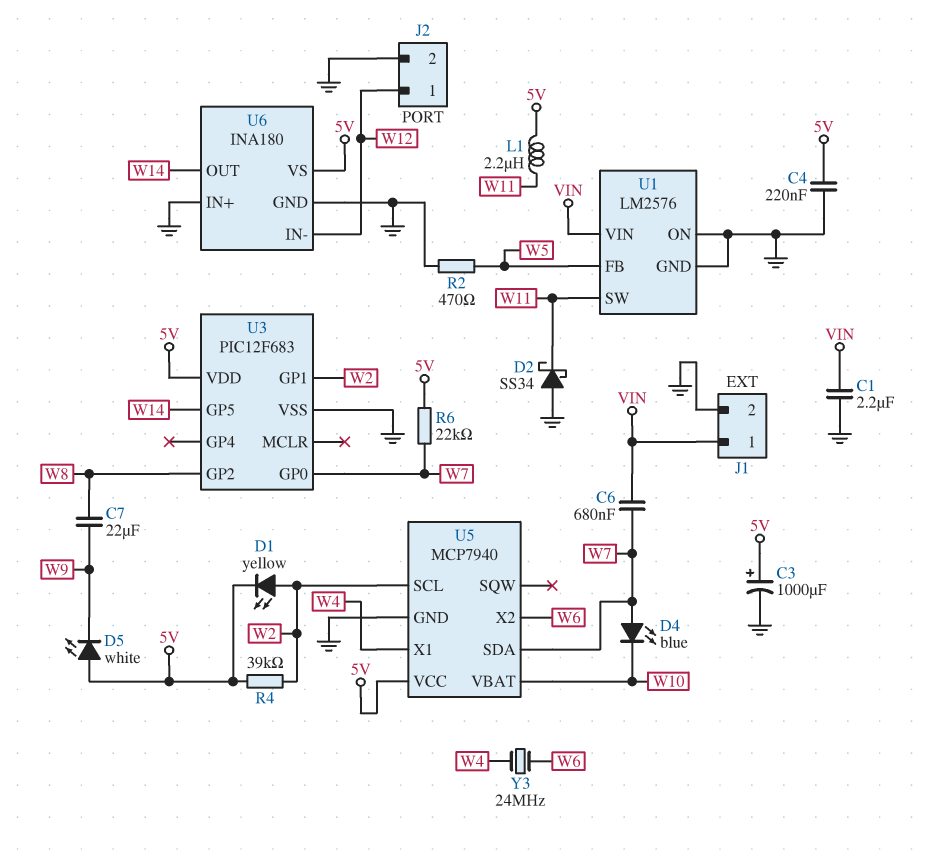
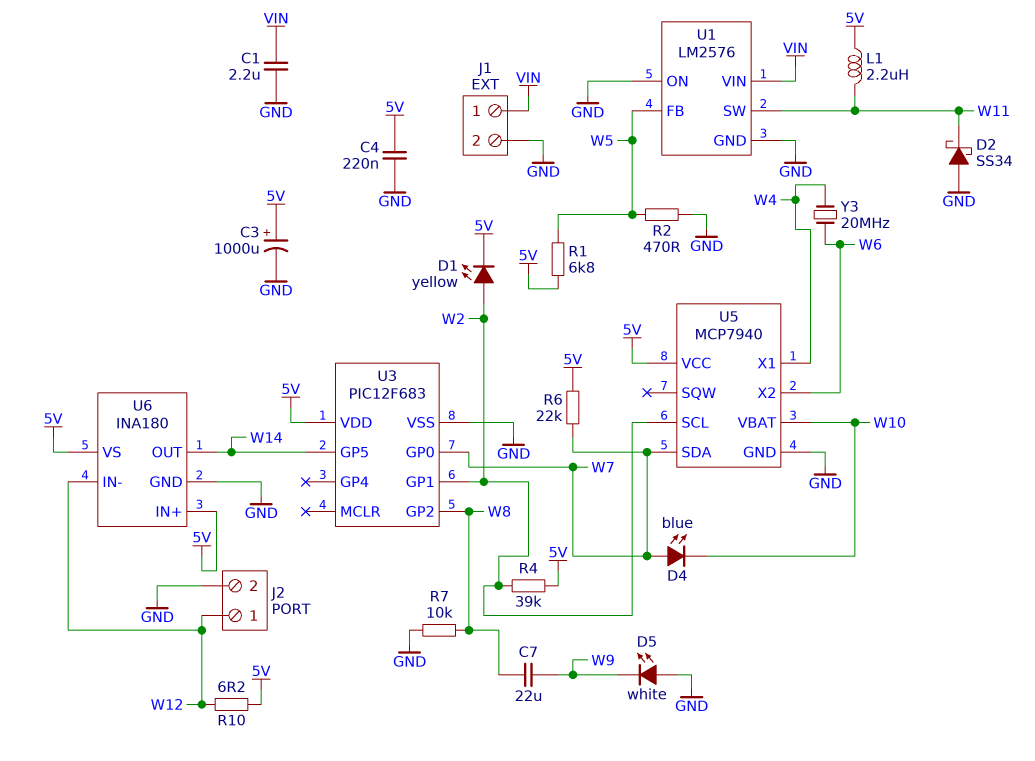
C6: 680nF (VIN, W7) -> none
D5: LED white (A 5V, K W9) -> LED white (A GND, K W9)
R1: none -> 6.8k (5V, W5)
R7: none -> 10k (GND, W8)
R10: none -> 6.2 (5V, W12)
U6 pin IN+: GND -> 5V
Y3: 24MHz (W4, W6) -> 20MHz (W4, W6)

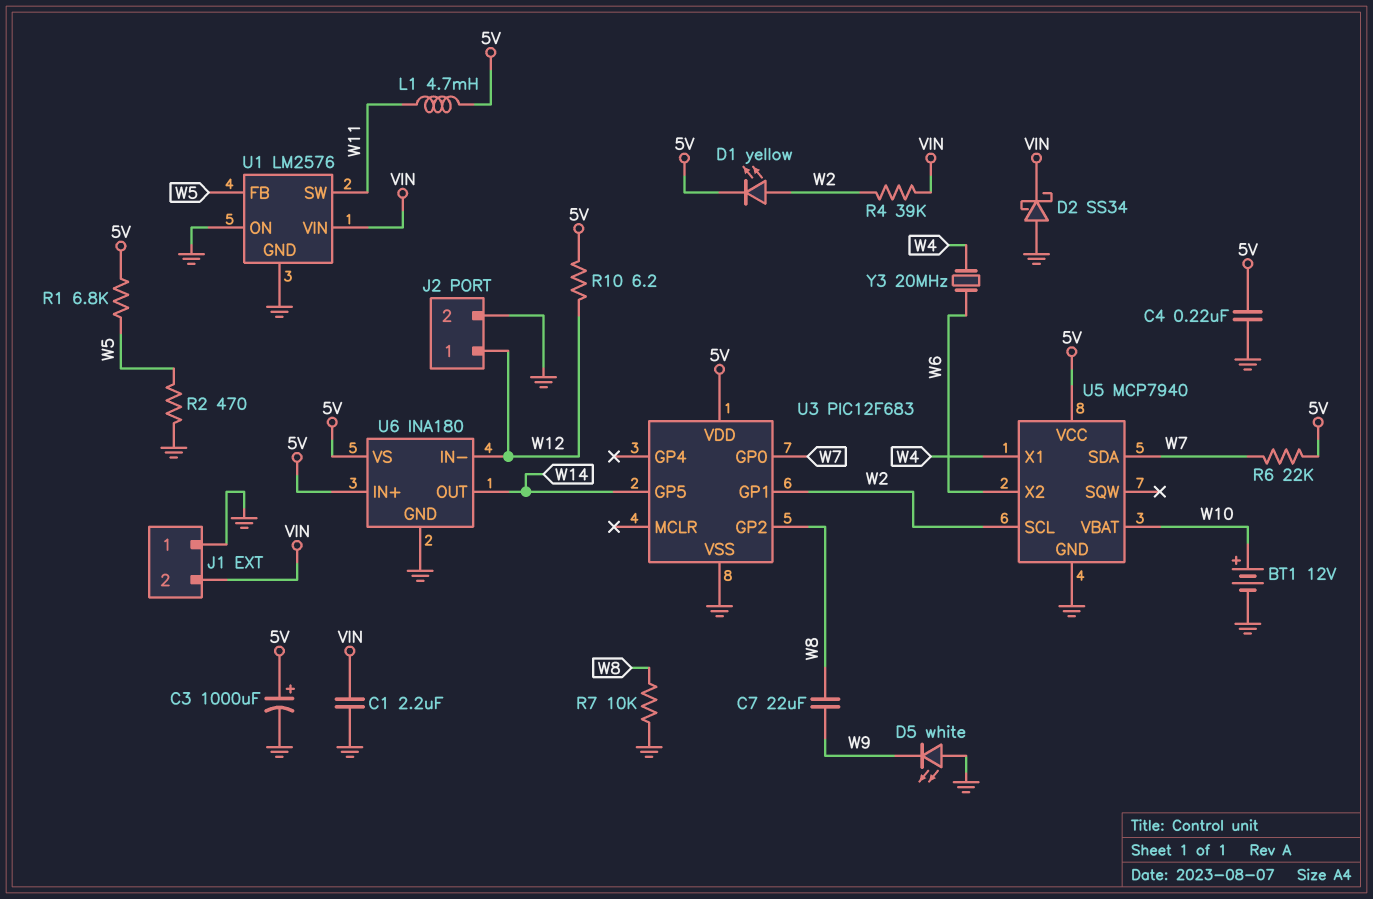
BT1: none -> 12V (plus W10, minus GND)
D2: schottky SS34 (A GND, K W11) -> schottky SS34 (A GND, K VIN)
D4: LED blue (A W7, K W10) -> none
J1 pin 1: VIN -> GND
J1 pin 2: GND -> VIN
L1: 2.2uH (5V, W11) -> 4.7mH (5V, W11)
R4: 39k (5V, W2) -> 39k (VIN, W2)

